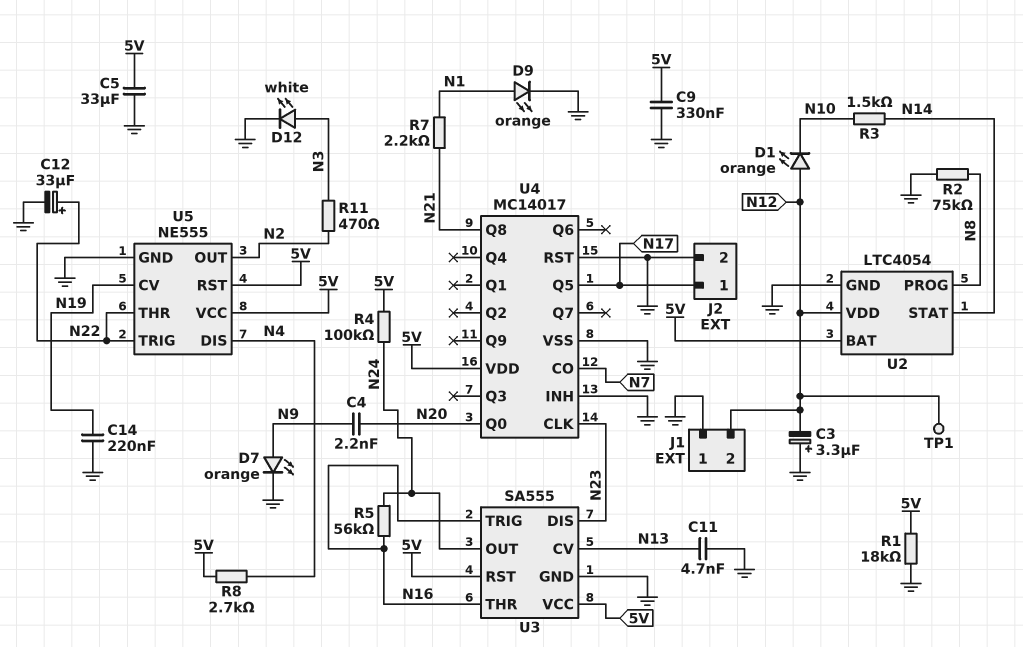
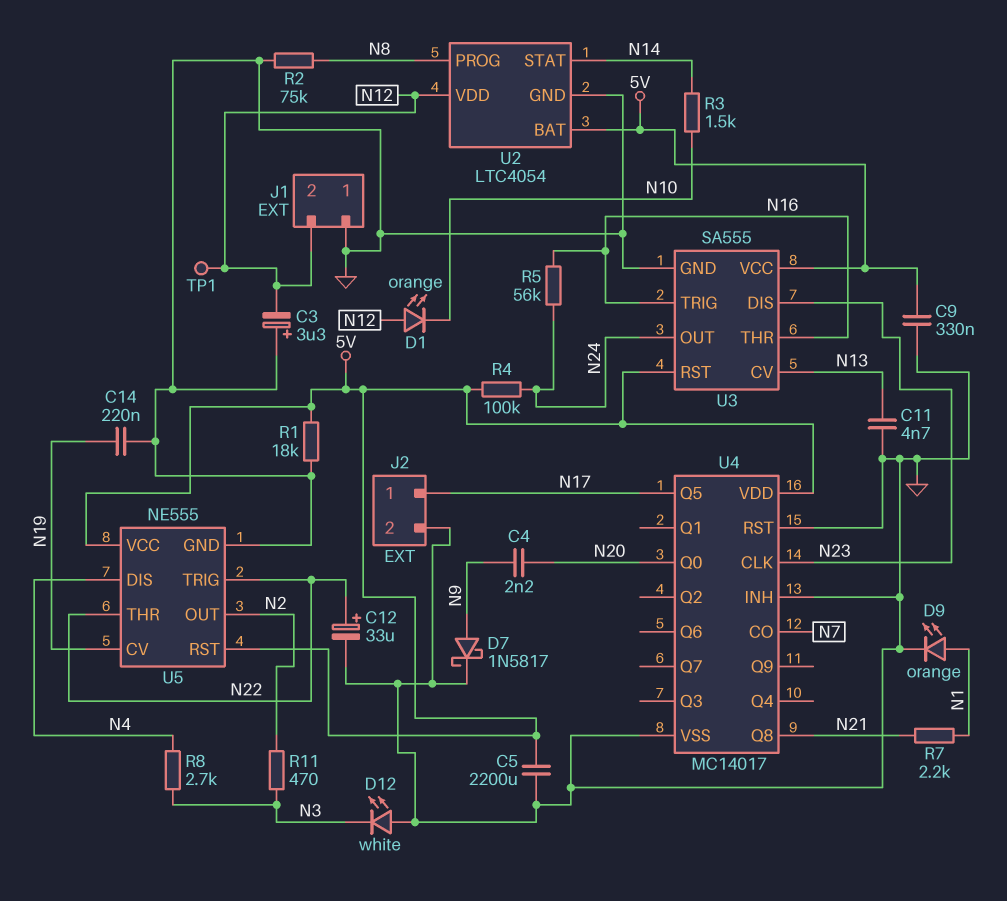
C5: 33uF (5V, GND) -> 2200uF (5V, GND)
D7: LED orange (A N9, K GND) -> schottky 1N5817 (A N9, K GND)
D12: LED white (A N3, K GND) -> LED white (A GND, K N3)
R8: 2.7k (5V, N4) -> 2.7k (N3, N4)

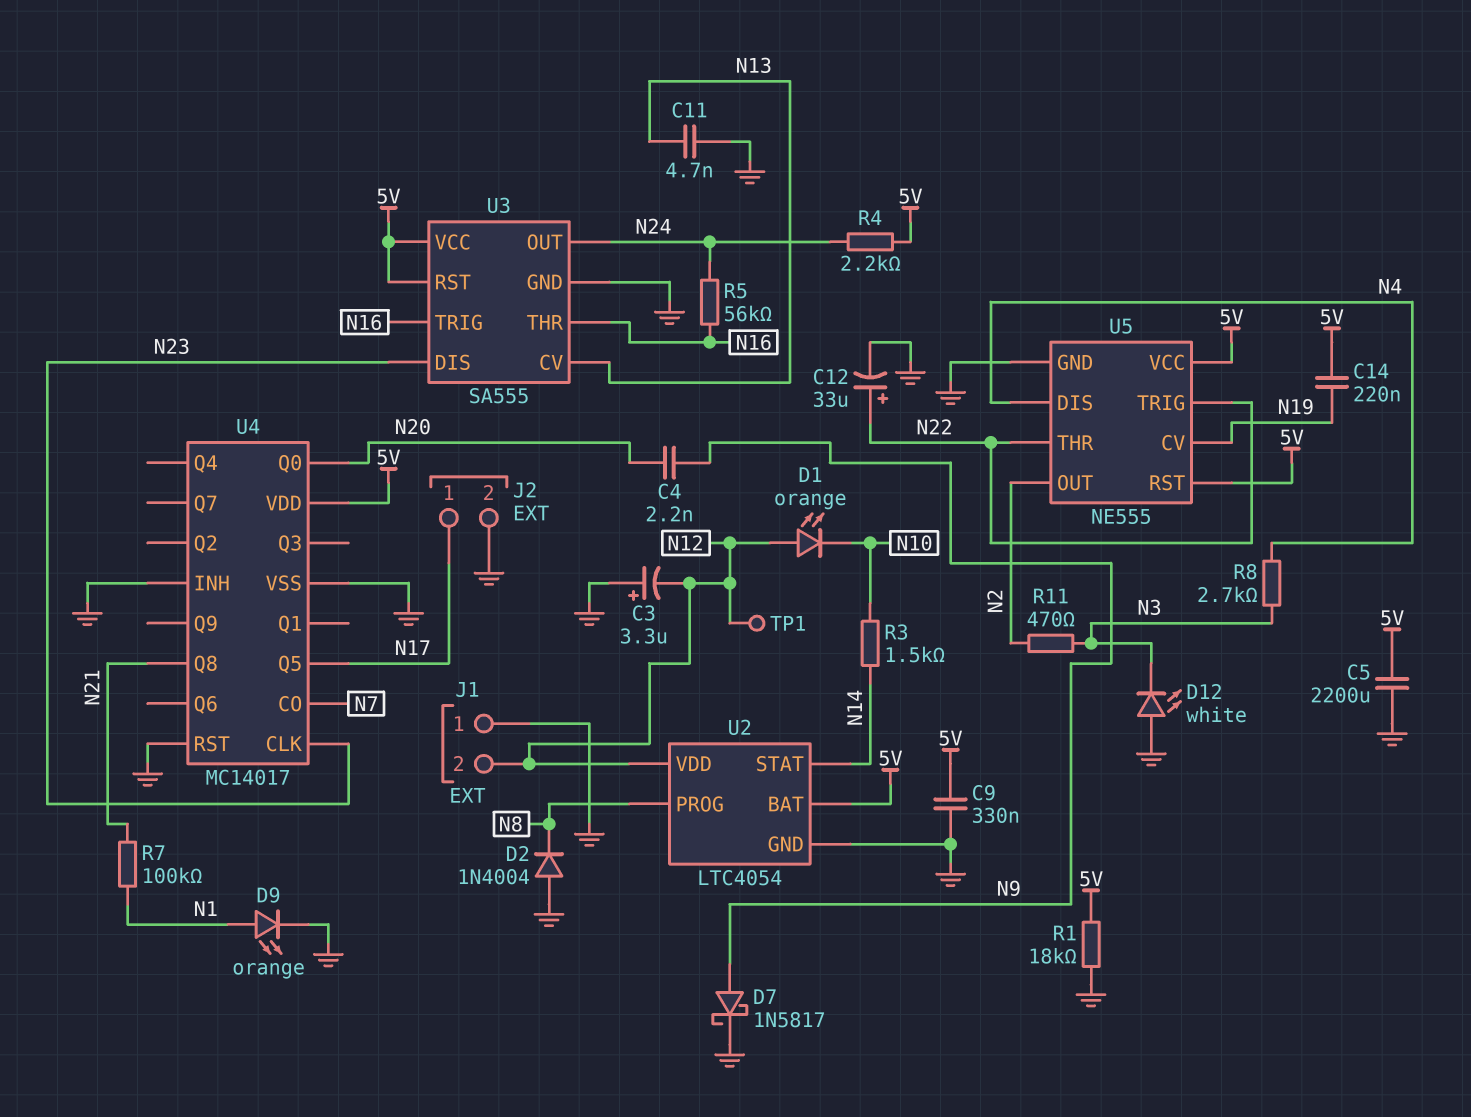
C14: 220nF (GND, N19) -> 220nF (5V, N19)
D2: none -> diode 1N4004 (A GND, K N8)
R2: 75k (GND, N8) -> none
R4: 100k (5V, N24) -> 2.2k (5V, N24)
R7: 2.2k (N1, N21) -> 100k (N1, N21)

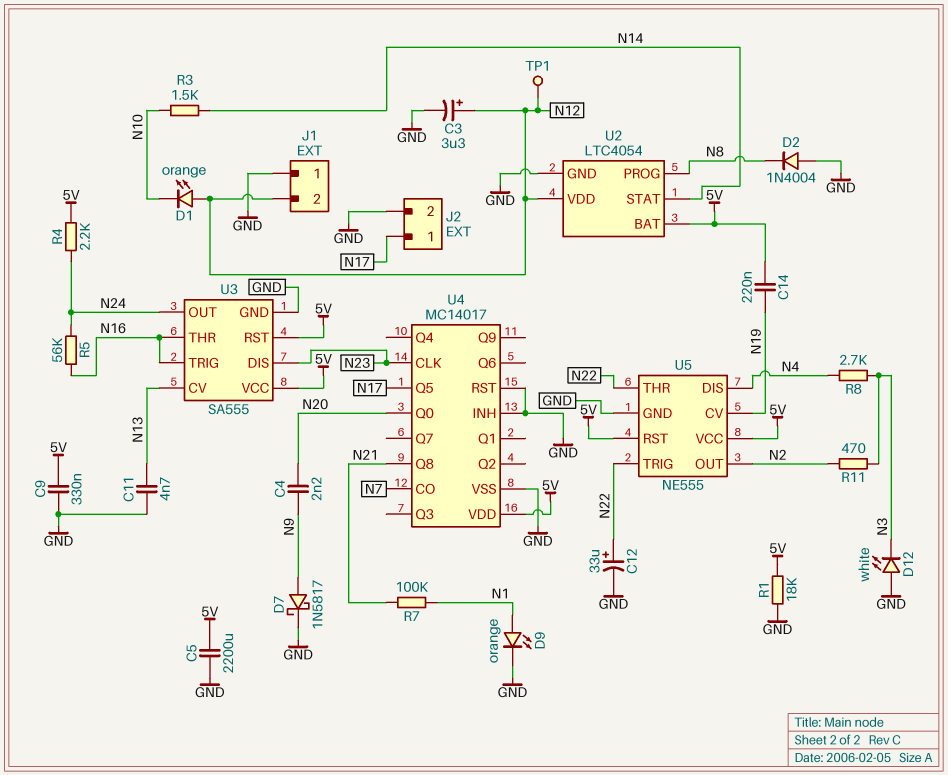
C3: 3.3uF (plus GND, minus N12) -> 3.3uF (plus N12, minus GND)

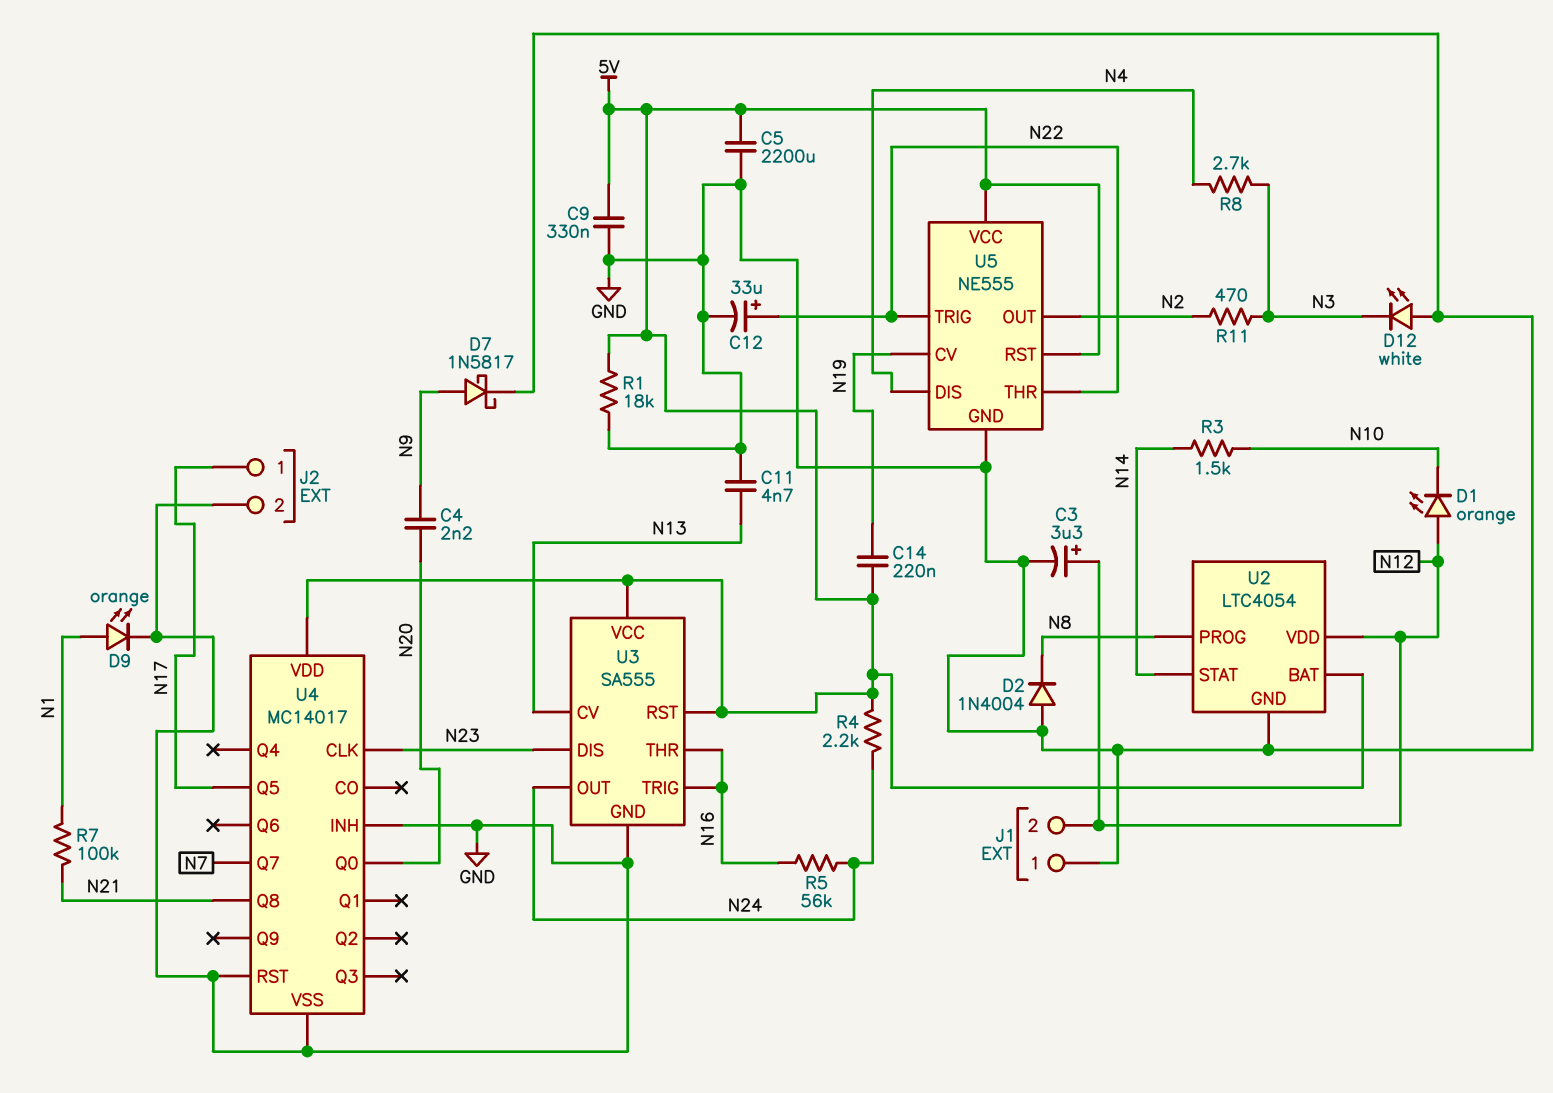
TP1: test point (N12) -> none
U4 pin CO: N7 -> none
U4 pin Q7: none -> N7

